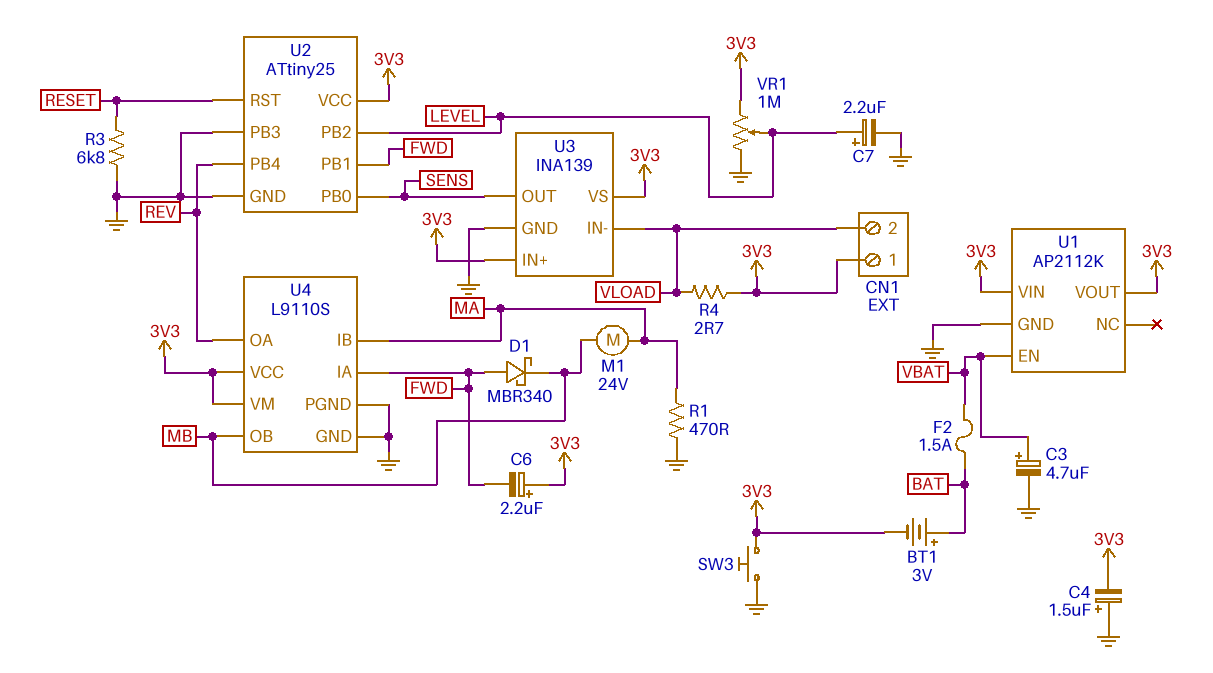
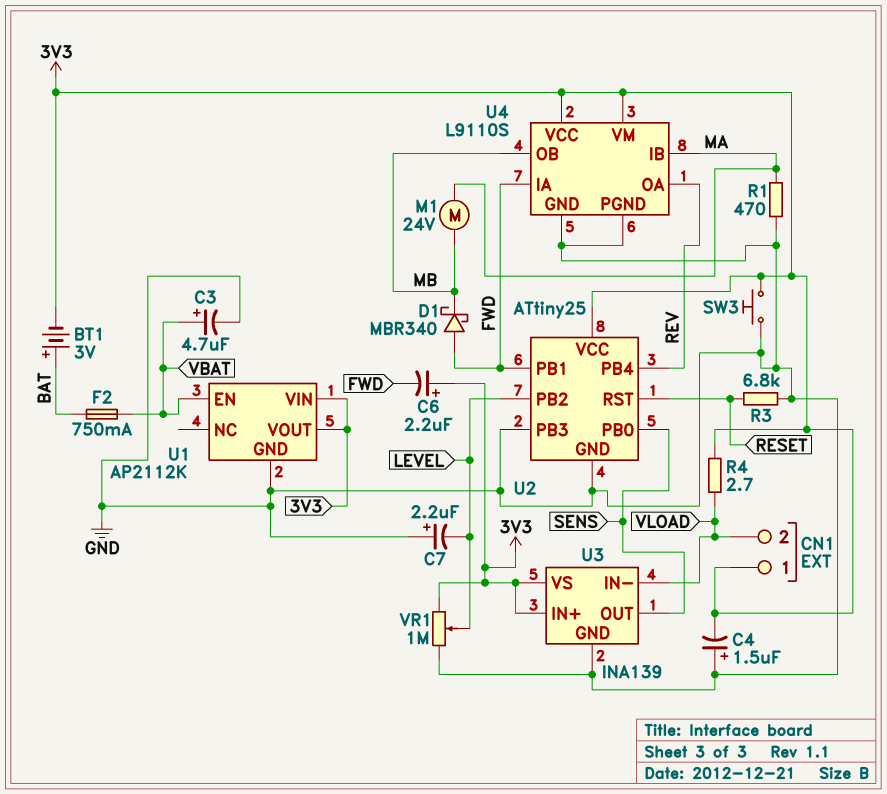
C7: 2.2uF (plus LEVEL, minus GND) -> 2.2uF (plus GND, minus LEVEL)
F2: 1.5A (BAT, VBAT) -> 750mA (BAT, VBAT)

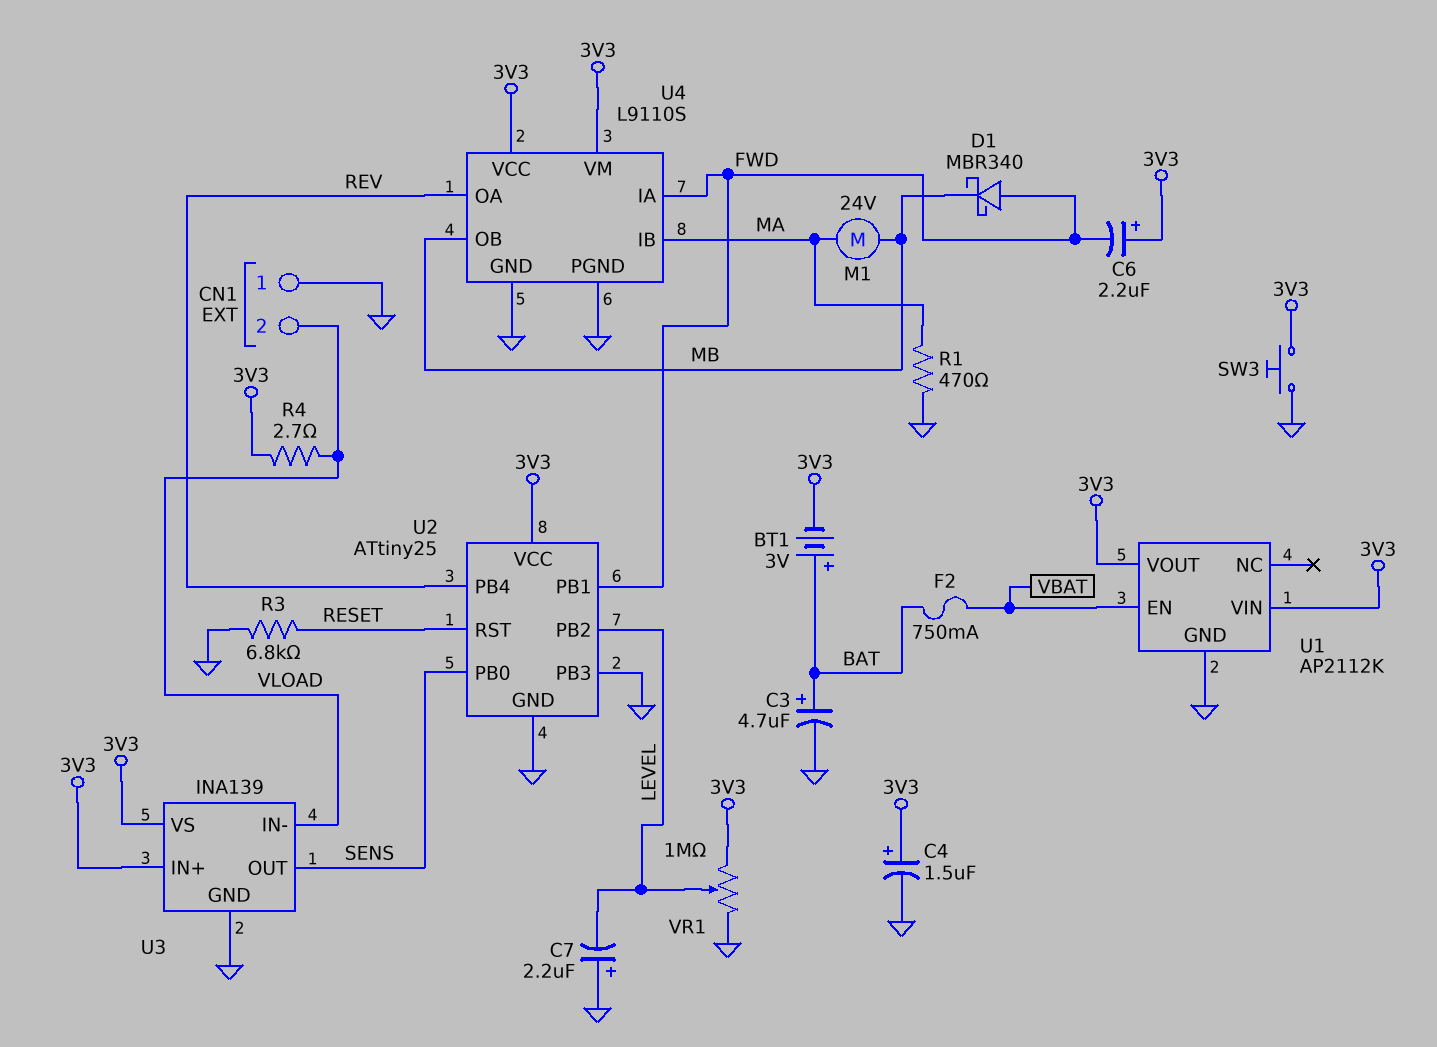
C3: 4.7uF (plus VBAT, minus GND) -> 4.7uF (plus BAT, minus GND)
C4: 1.5uF (plus GND, minus 3V3) -> 1.5uF (plus 3V3, minus GND)
CN1 pin 1: 3V3 -> GND

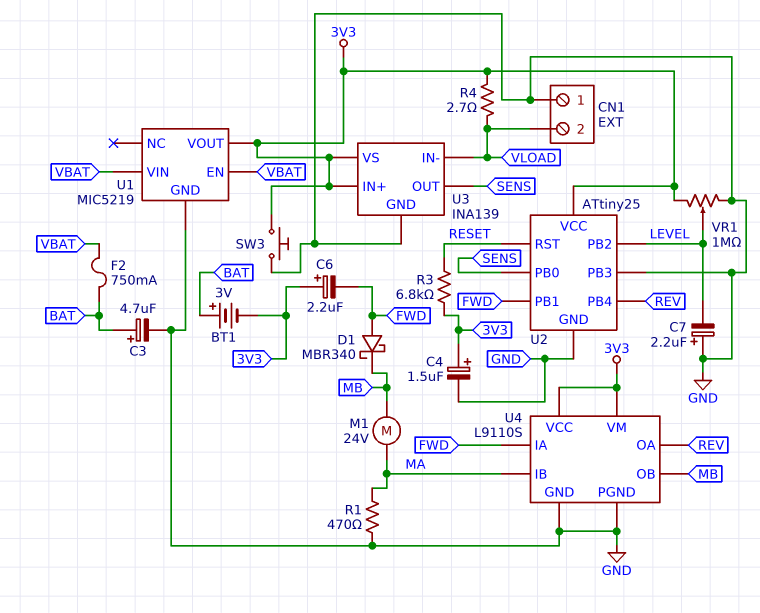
R3: 6.8k (GND, RESET) -> 6.8k (3V3, RESET)
U1: AP2112K -> MIC5219
U1 pin VIN: 3V3 -> VBAT

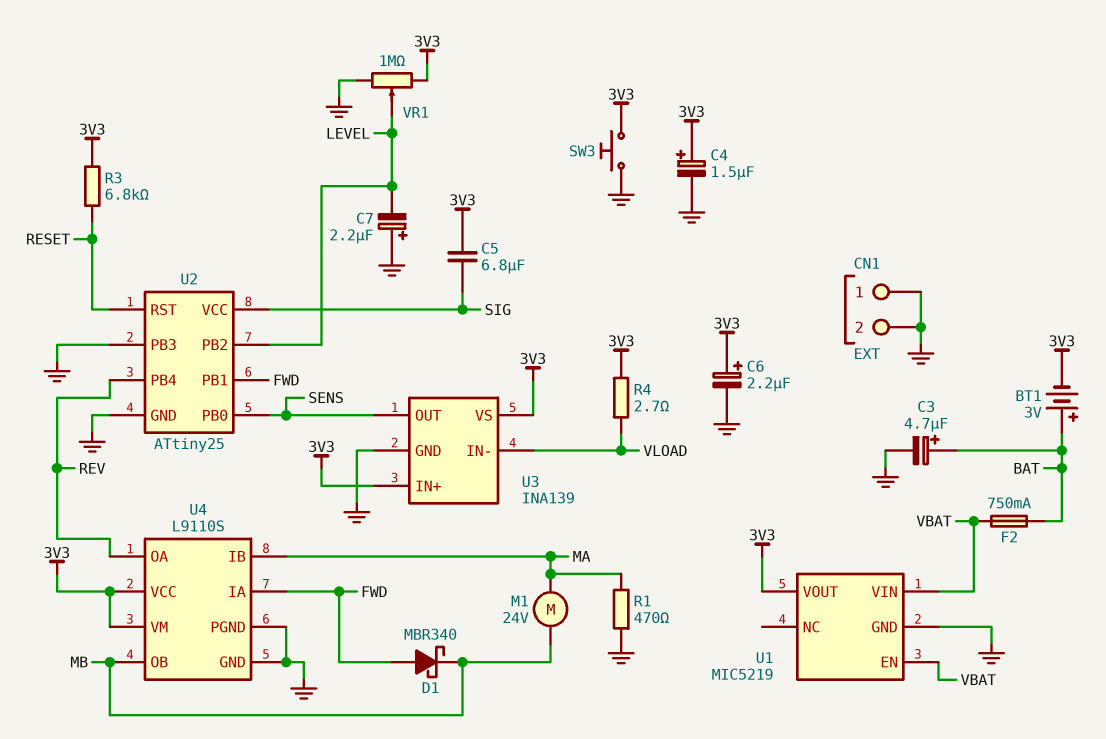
C5: none -> 6.8uF (3V3, SIG)
C6: 2.2uF (plus 3V3, minus FWD) -> 2.2uF (plus 3V3, minus GND)
CN1 pin 2: VLOAD -> GND
U2 pin VCC: 3V3 -> SIG

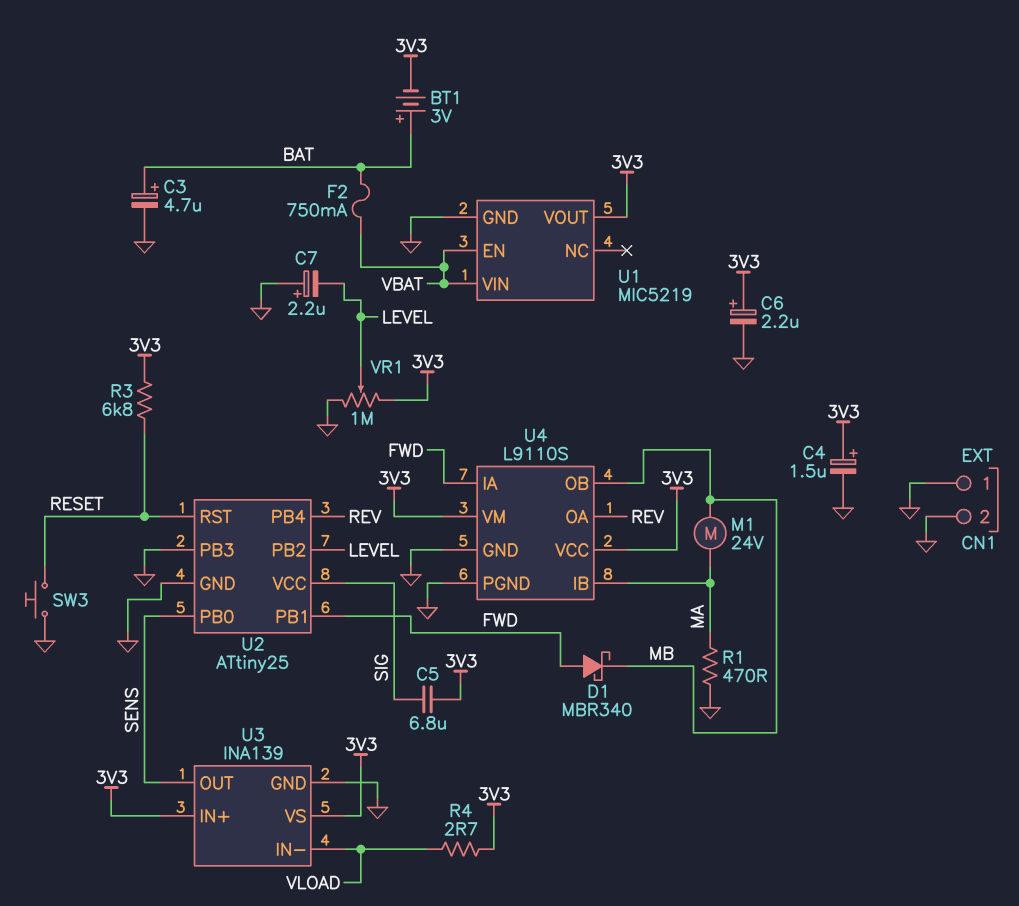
SW3: button (3V3, GND) -> button (GND, RESET)

